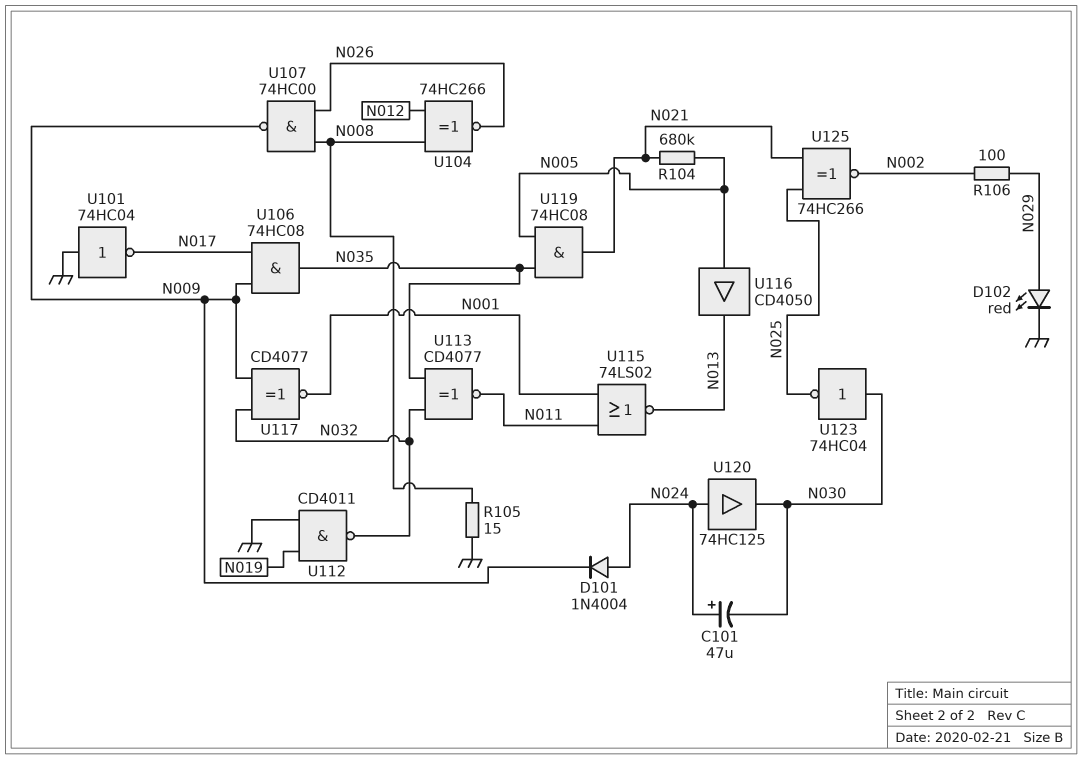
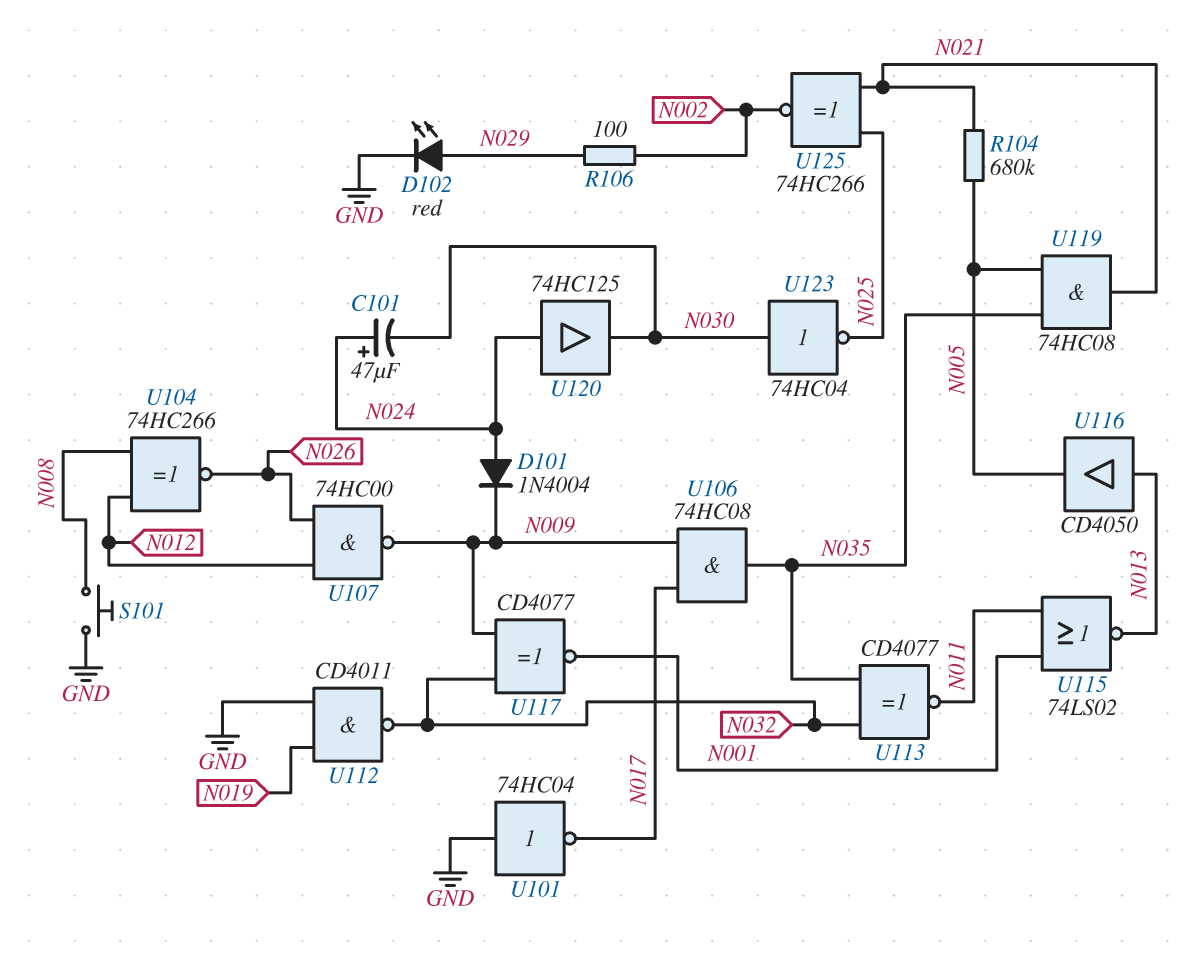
R105: 15 (GND, N008) -> none
S101: none -> button (GND, N008)
U107: NAND 74HC00 (in N008, in N026, out N009) -> NAND 74HC00 (in N012, in N026, out N009)
U116: buffer CD4050 (in N005, out N013) -> buffer CD4050 (in N013, out N005)

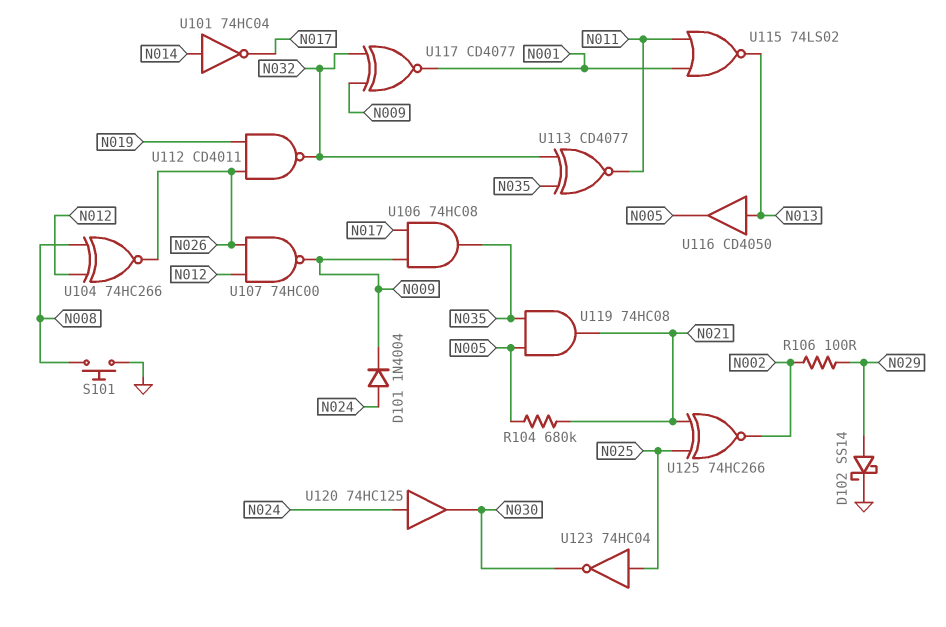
C101: 47uF (plus N024, minus N030) -> none
D102: LED red (A N029, K GND) -> schottky SS14 (A N029, K GND)
U101: NOT 74HC04 (in GND, out N017) -> NOT 74HC04 (in N014, out N017)
U112: NAND CD4011 (in GND, in N019, out N032) -> NAND CD4011 (in N019, in N026, out N032)
U123: NOT 74HC04 (in N030, out N025) -> NOT 74HC04 (in N025, out N030)

